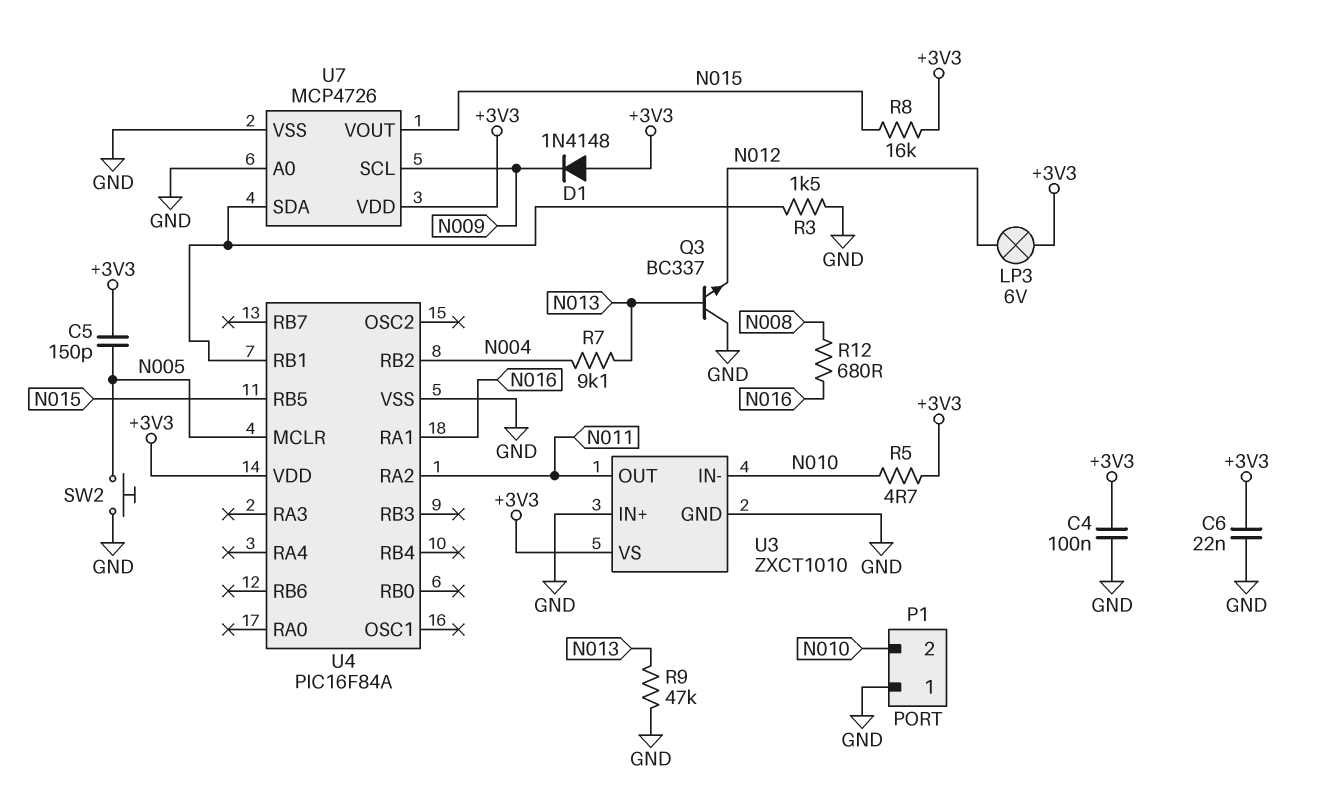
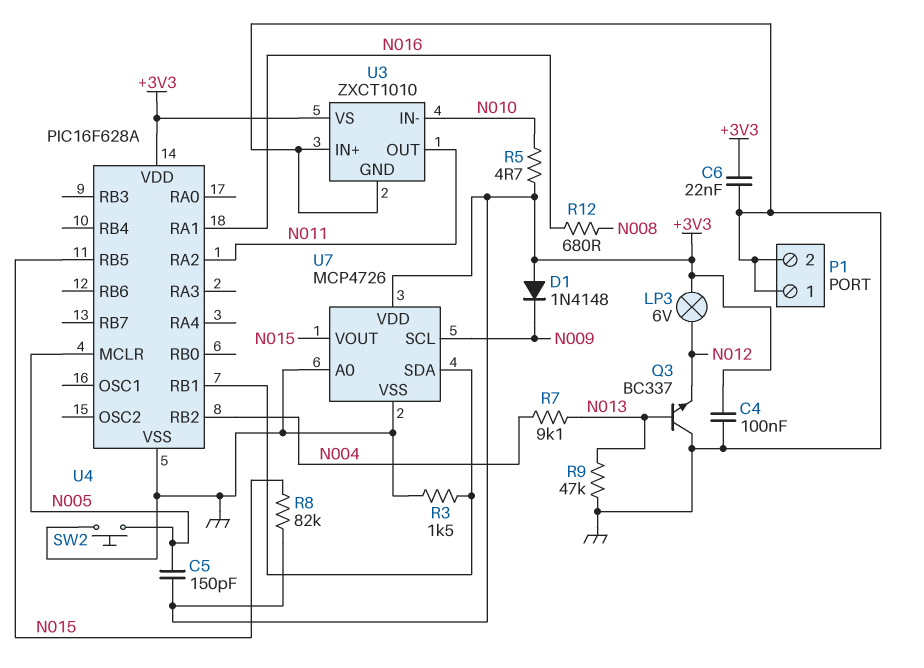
P1 pin 2: N010 -> GND
R8: 16k (+3V3, N015) -> 82k (+3V3, N015)
U4: PIC16F84A -> PIC16F628A

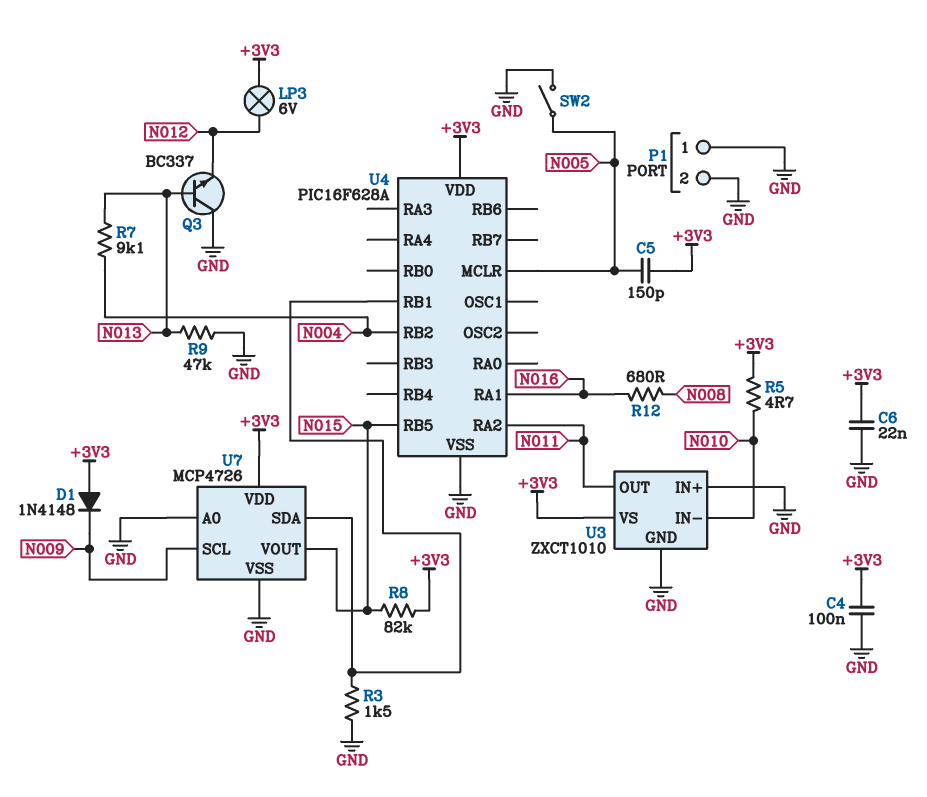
SW2: button (GND, N005) -> switch (GND, N005)

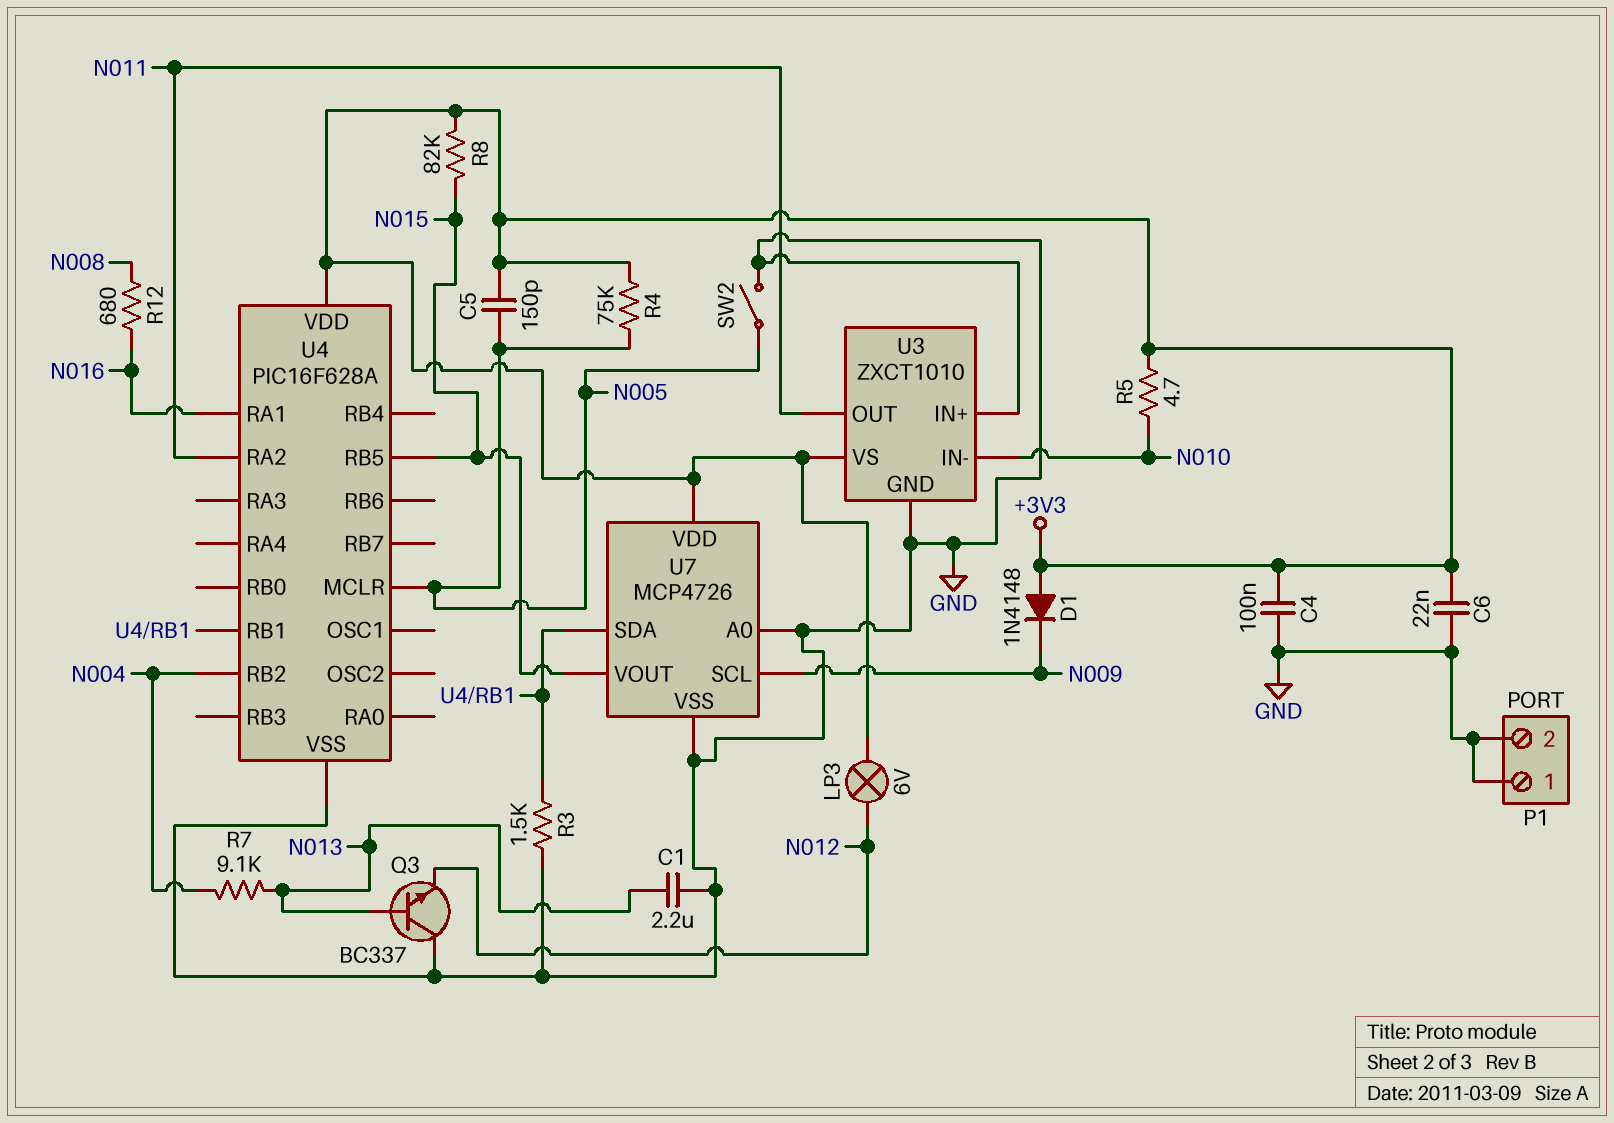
C1: none -> 2.2uF (GND, N013)
R4: none -> 75k (+3V3, N005)
R9: 47k (GND, N013) -> none

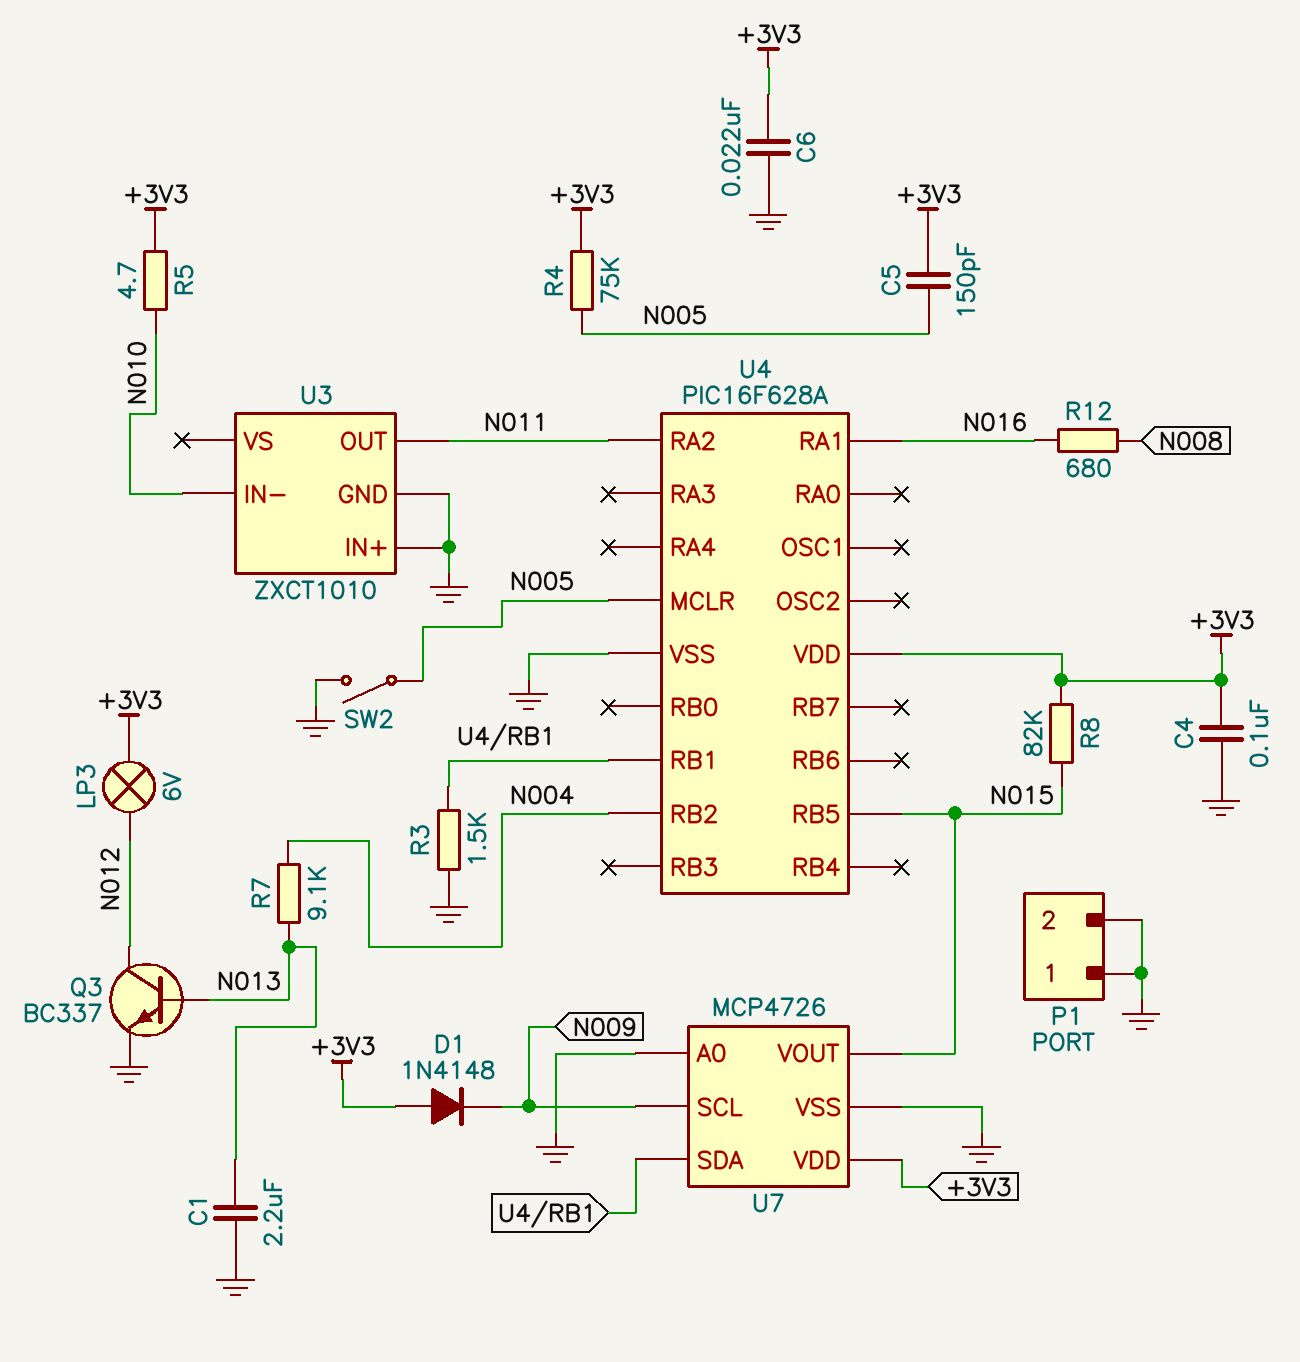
Q3: NPN BC337 (B N013, C GND, E N012) -> NPN BC337 (B N013, C N012, E GND)
U3 pin VS: +3V3 -> none

